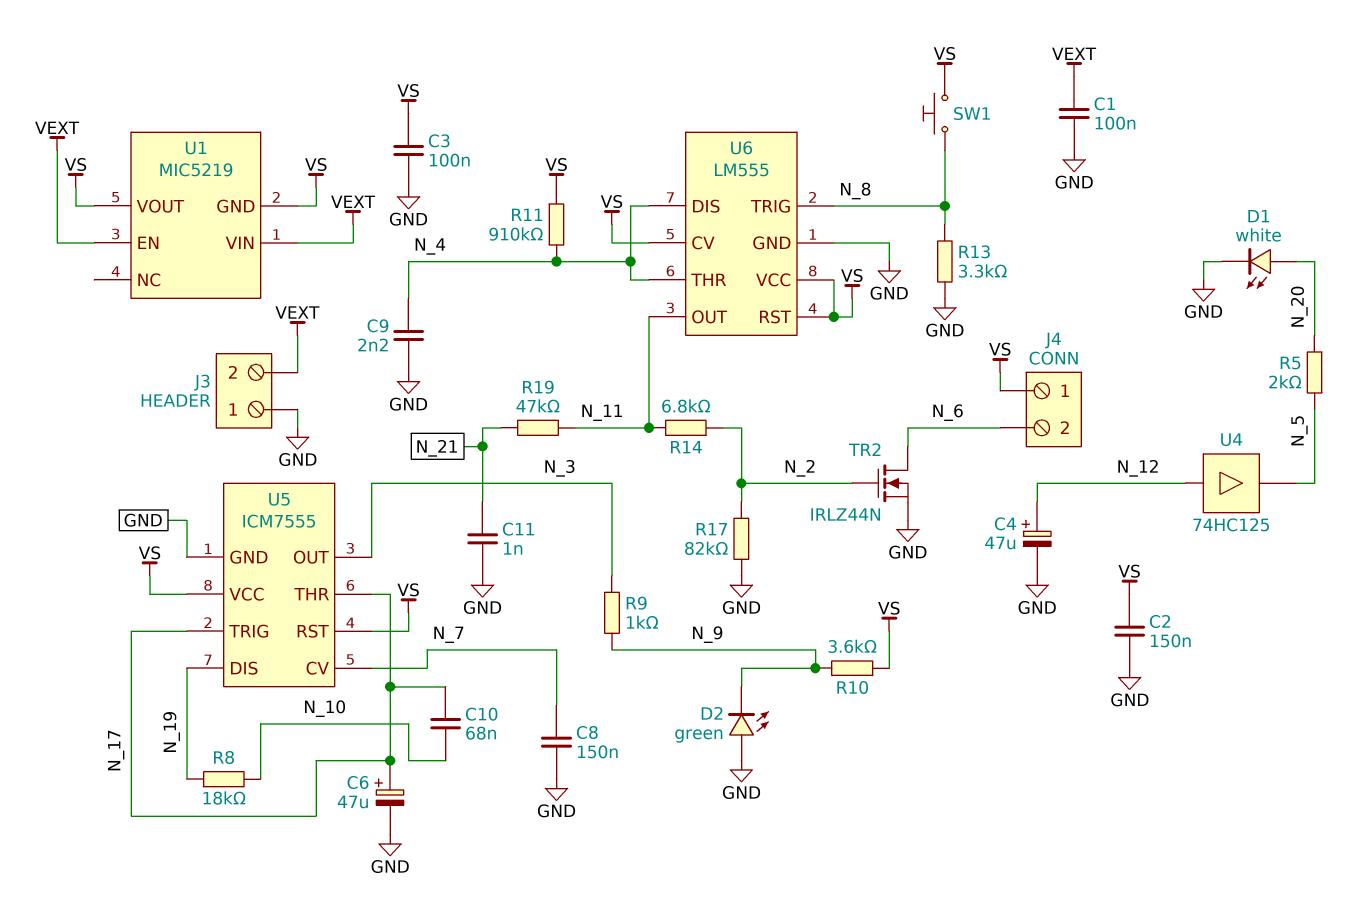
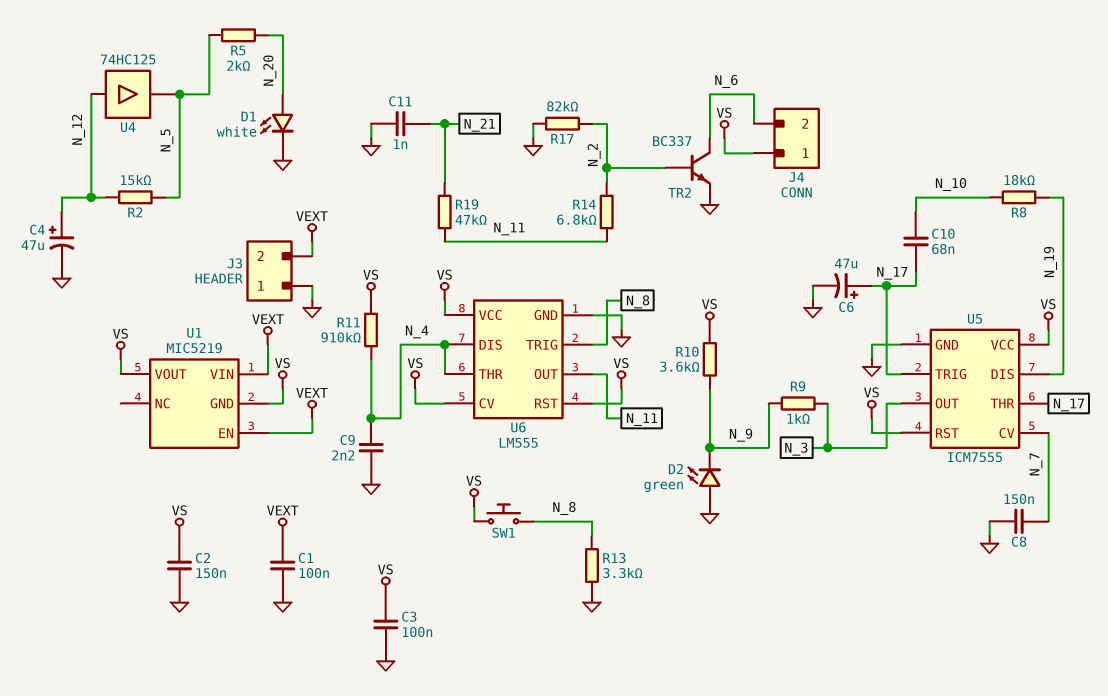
R2: none -> 15k (N_5, N_12)
TR2: NMOS IRLZ44N (G N_2, D N_6, S GND) -> NPN BC337 (B N_2, C N_6, E GND)

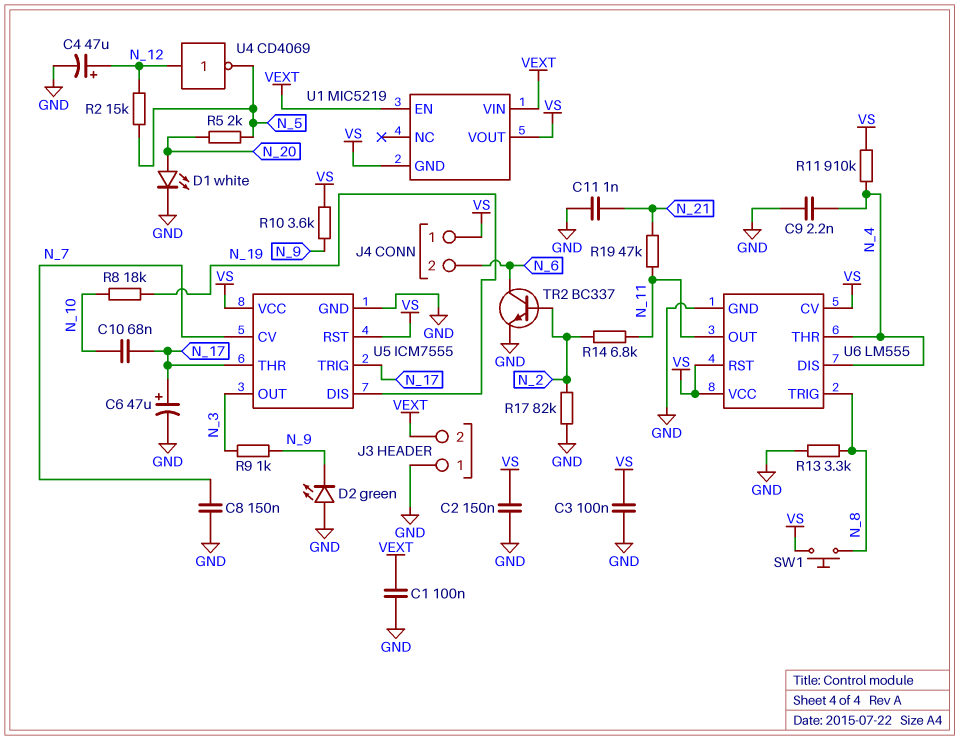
U4: buffer 74HC125 (in N_12, out N_5) -> NOT CD4069 (in N_12, out N_5)

